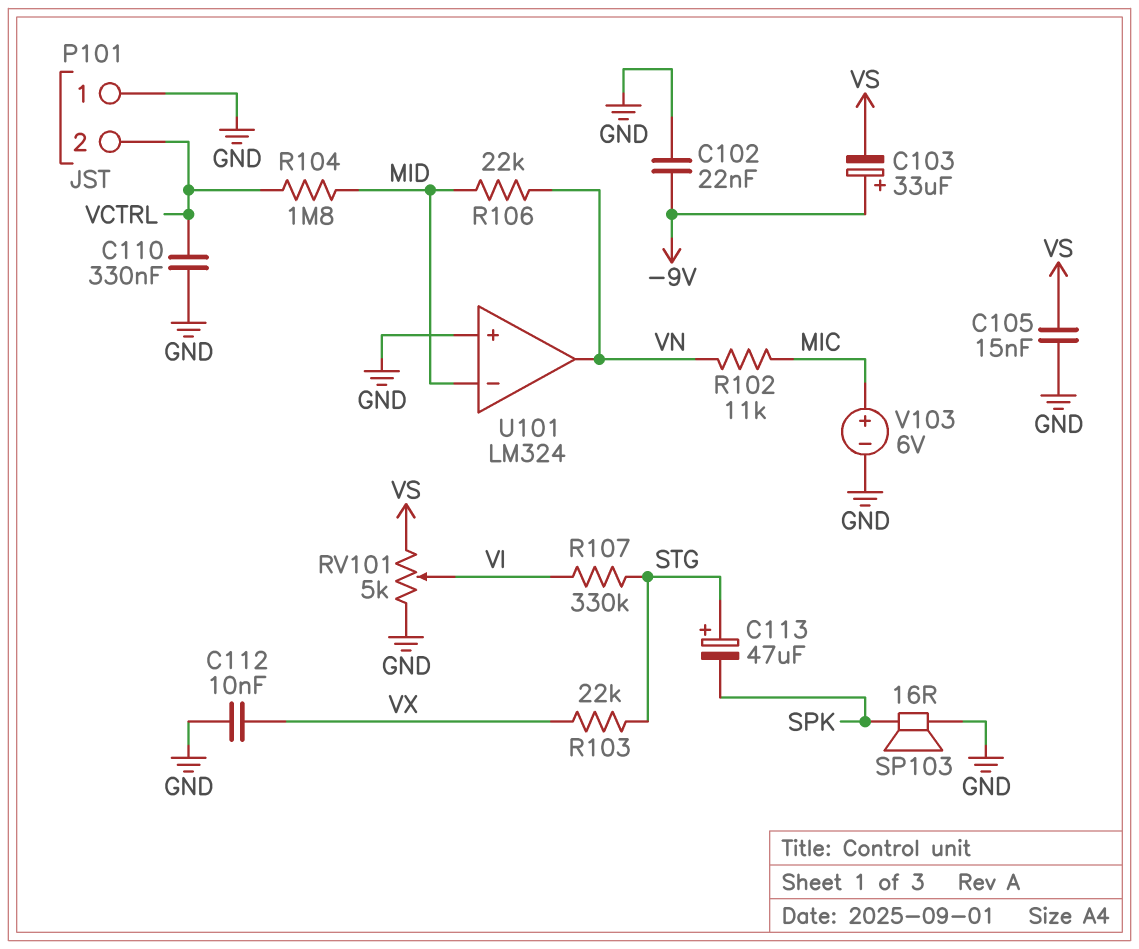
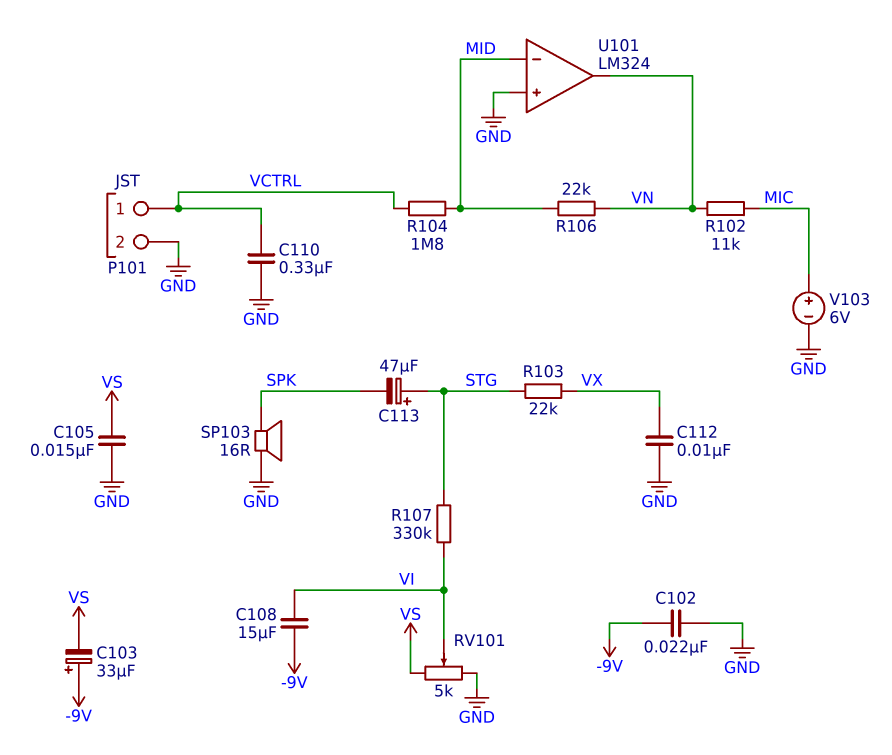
C108: none -> 15uF (-9V, VI)
P101 pin 1: GND -> VCTRL
P101 pin 2: VCTRL -> GND

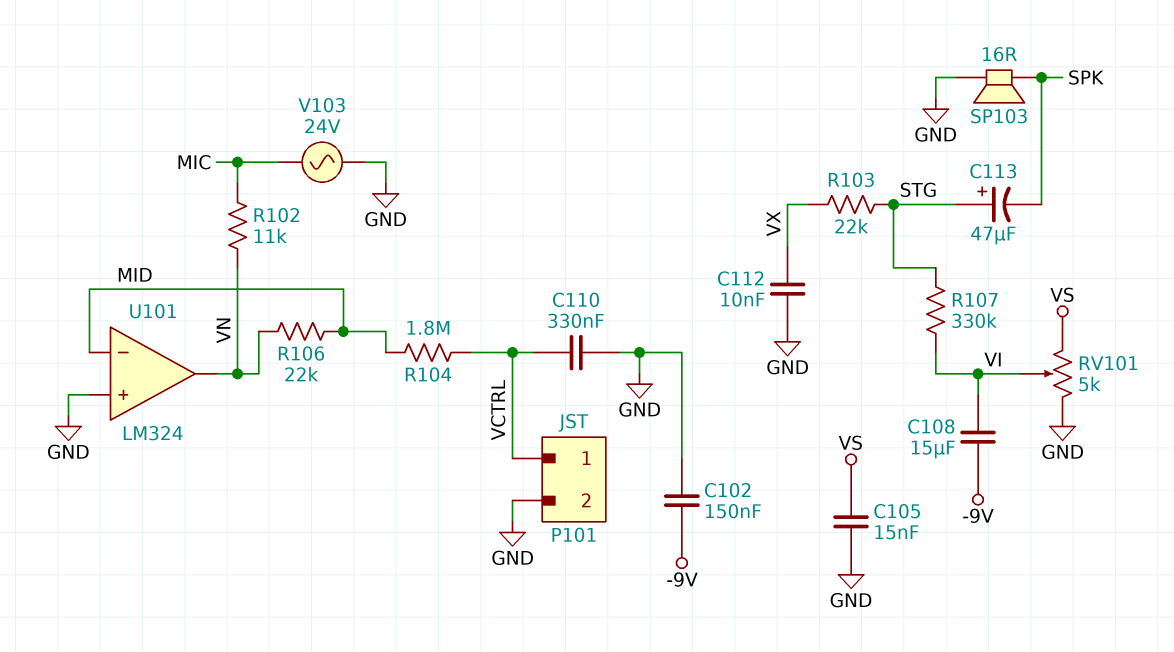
C102: 22nF (-9V, GND) -> 150nF (-9V, GND)
C103: 33uF (plus -9V, minus VS) -> none
V103: 6V (plus MIC, minus GND) -> AC 24V (GND, MIC)

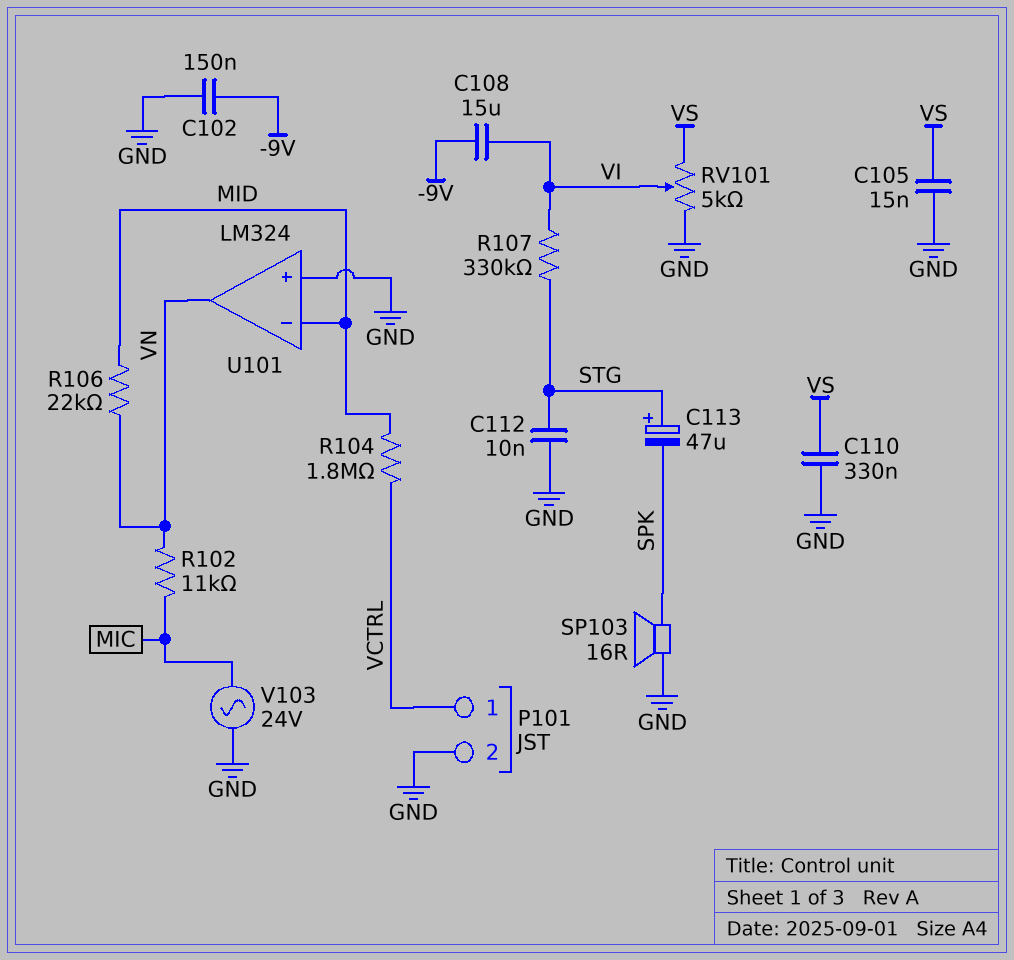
C110: 330nF (GND, VCTRL) -> 330nF (GND, VS)
C112: 10nF (GND, VX) -> 10nF (GND, STG)
R103: 22k (STG, VX) -> none

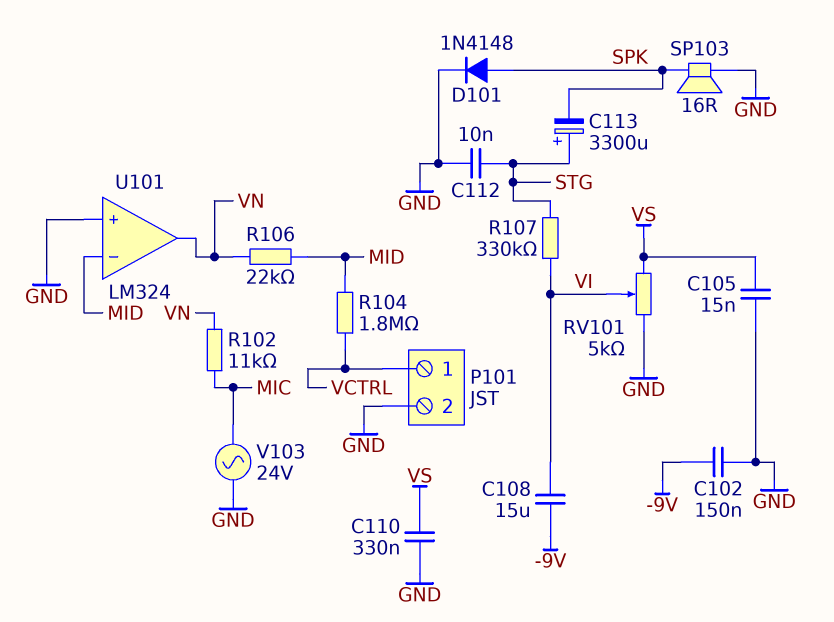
C113: 47uF (plus STG, minus SPK) -> 3300uF (plus STG, minus SPK)
D101: none -> diode 1N4148 (A SPK, K GND)

